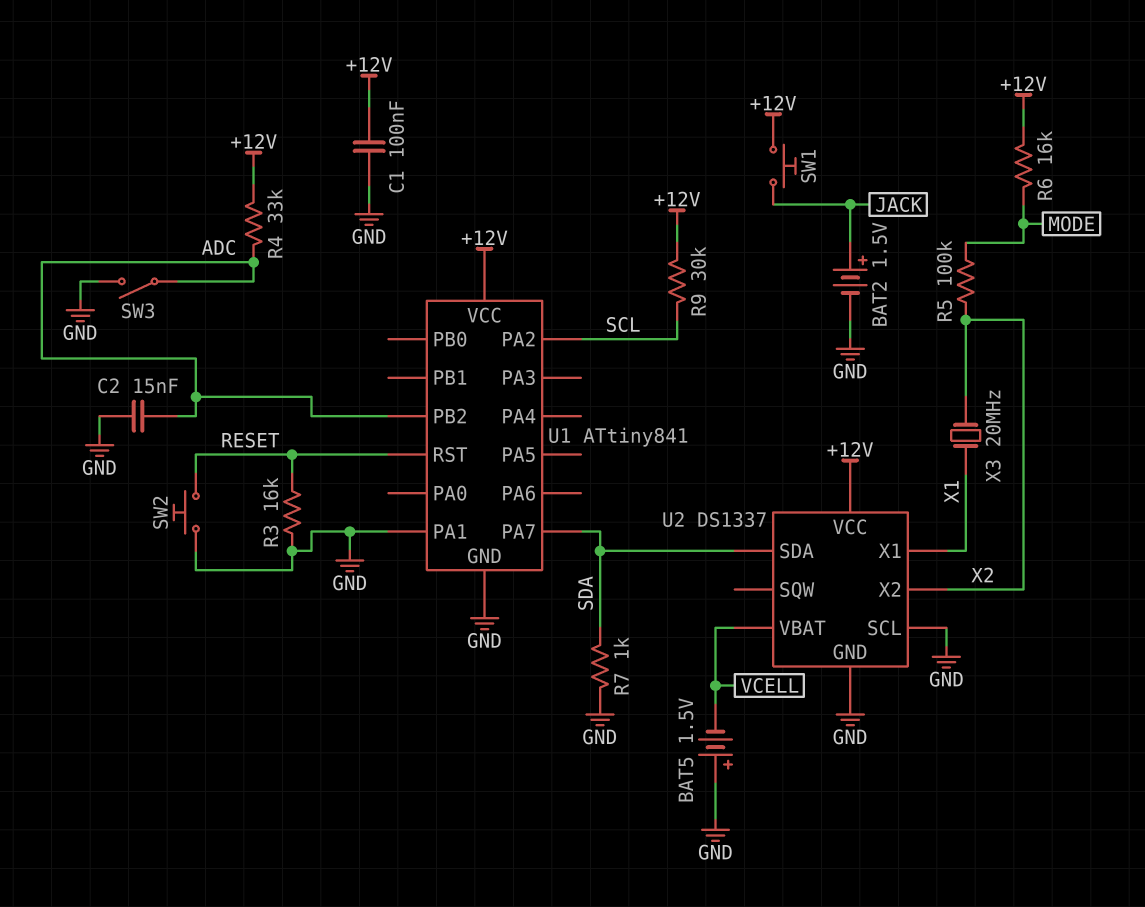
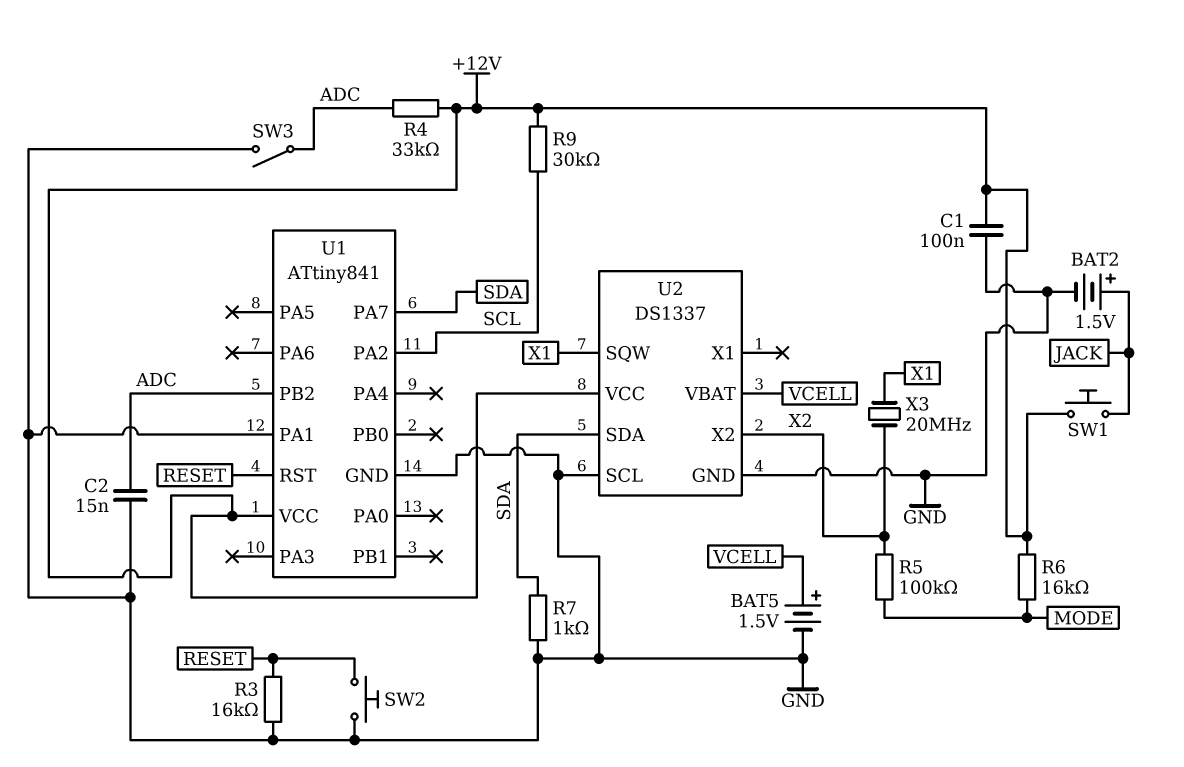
BAT5: 1.5V (plus GND, minus VCELL) -> 1.5V (plus VCELL, minus GND)
U2 pin SQW: none -> X1
U2 pin X1: X1 -> none

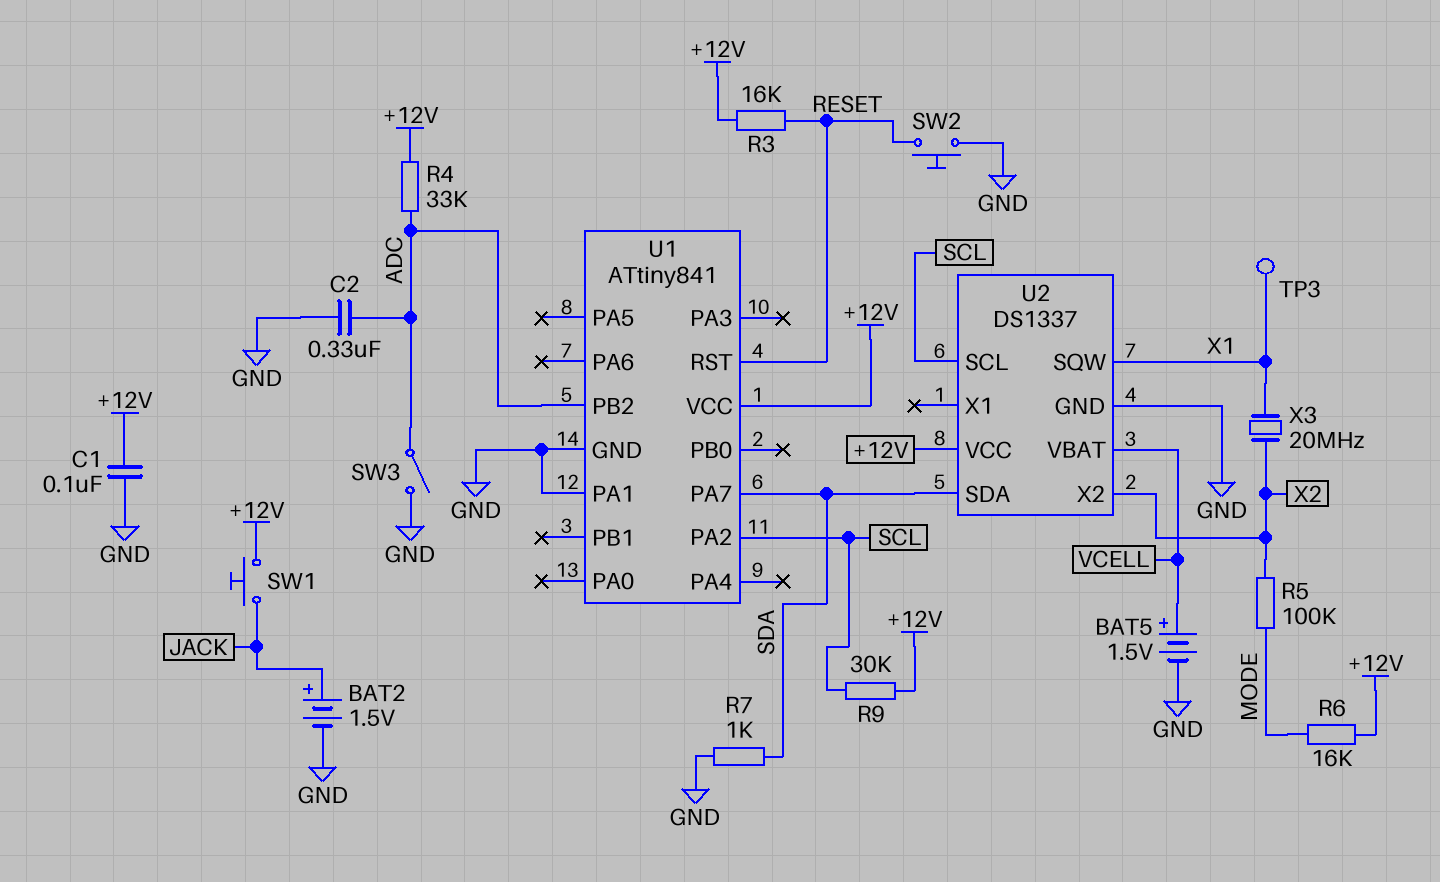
C2: 15nF (ADC, GND) -> 330nF (ADC, GND)
R3: 16k (GND, RESET) -> 16k (+12V, RESET)
TP3: none -> test point (X1)
U2 pin SCL: GND -> SCL

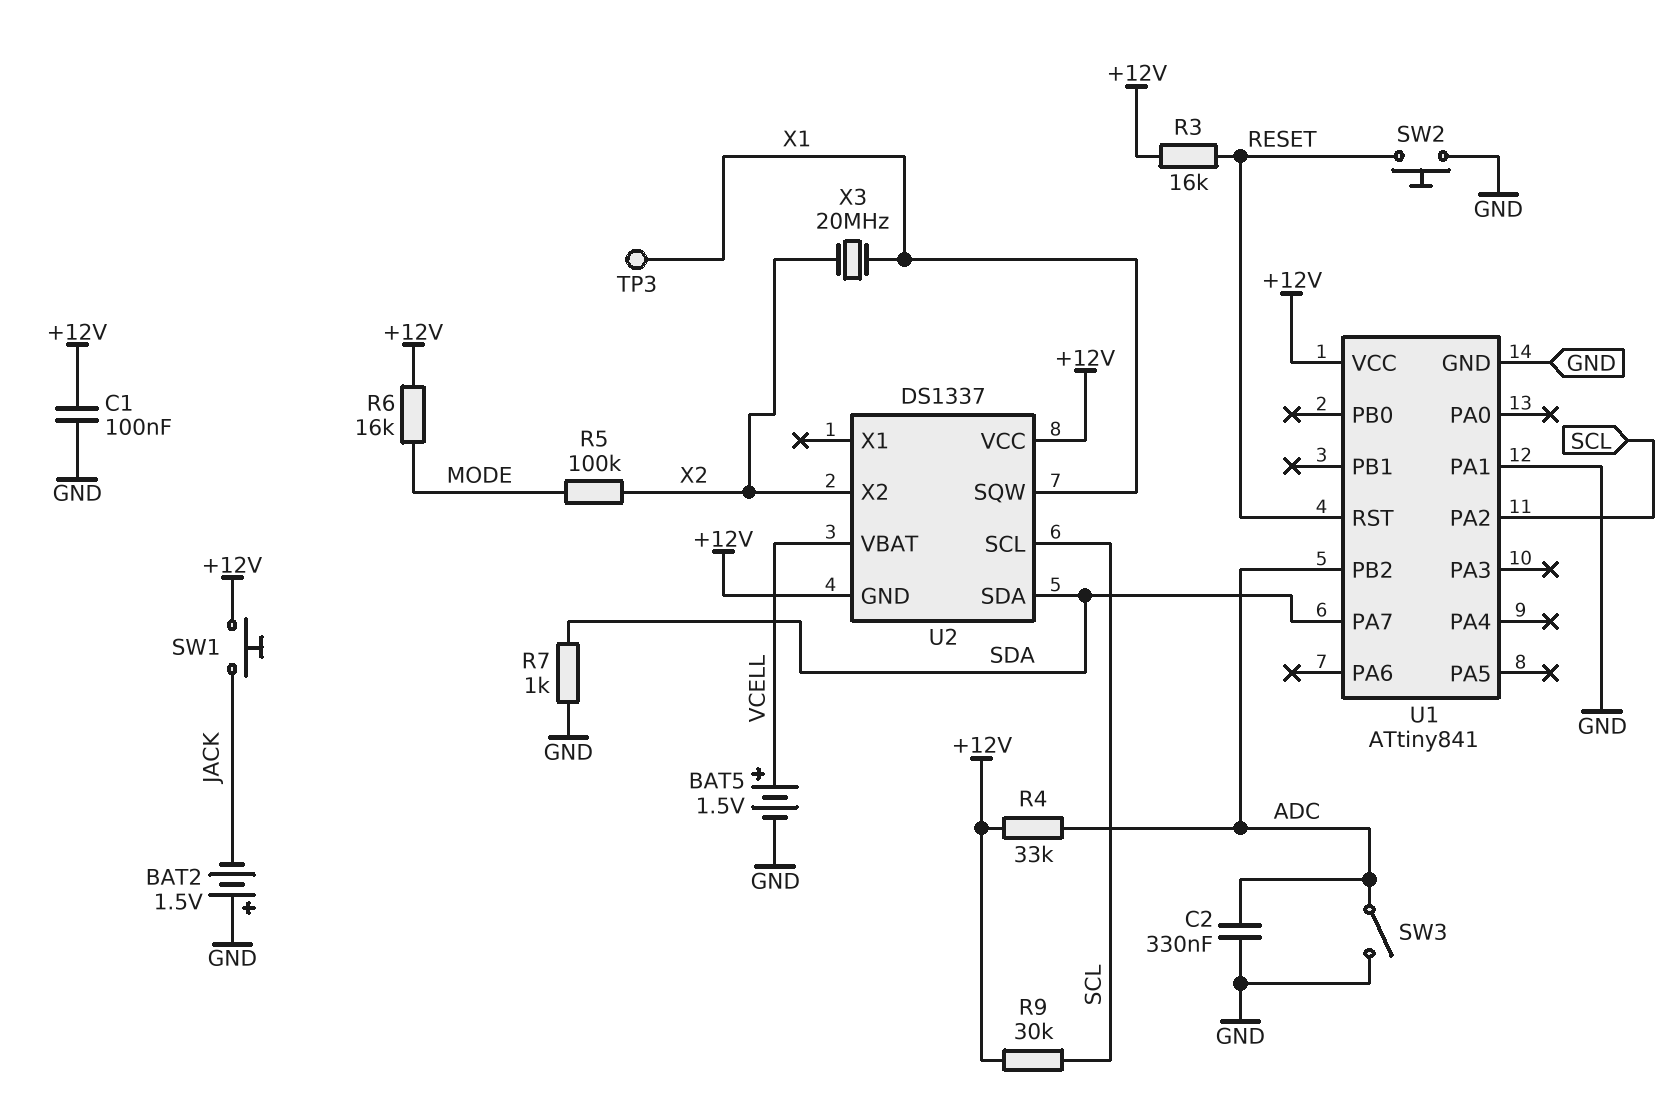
BAT2: 1.5V (plus JACK, minus GND) -> 1.5V (plus GND, minus JACK)
U2 pin GND: GND -> +12V

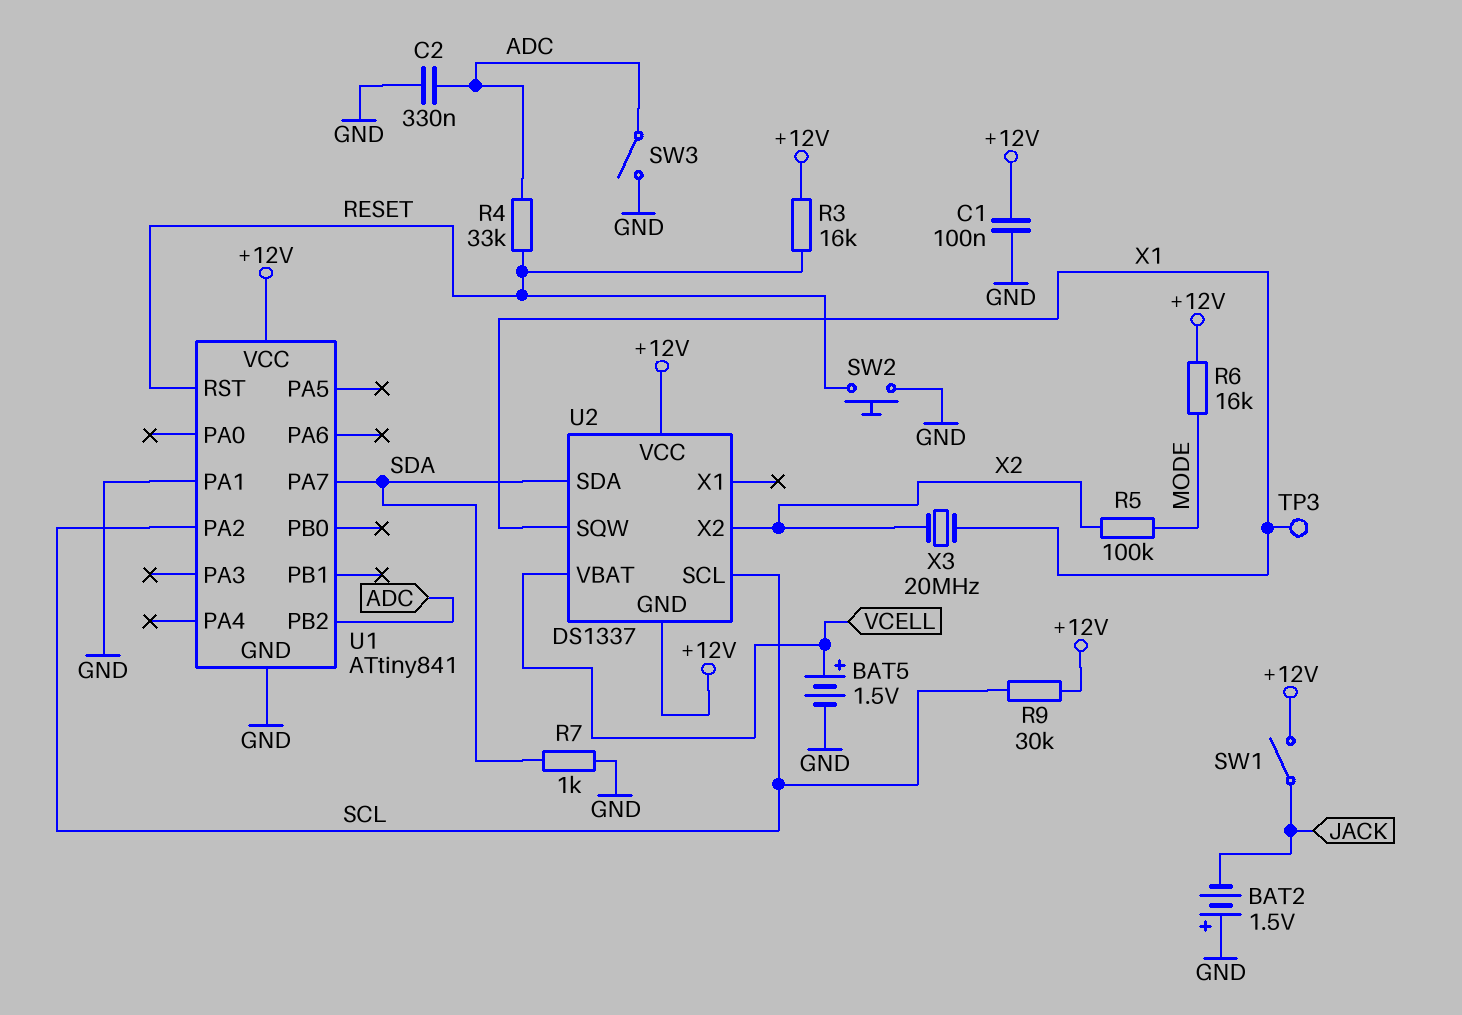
R4: 33k (+12V, ADC) -> 33k (ADC, RESET)
SW1: button (+12V, JACK) -> switch (+12V, JACK)

